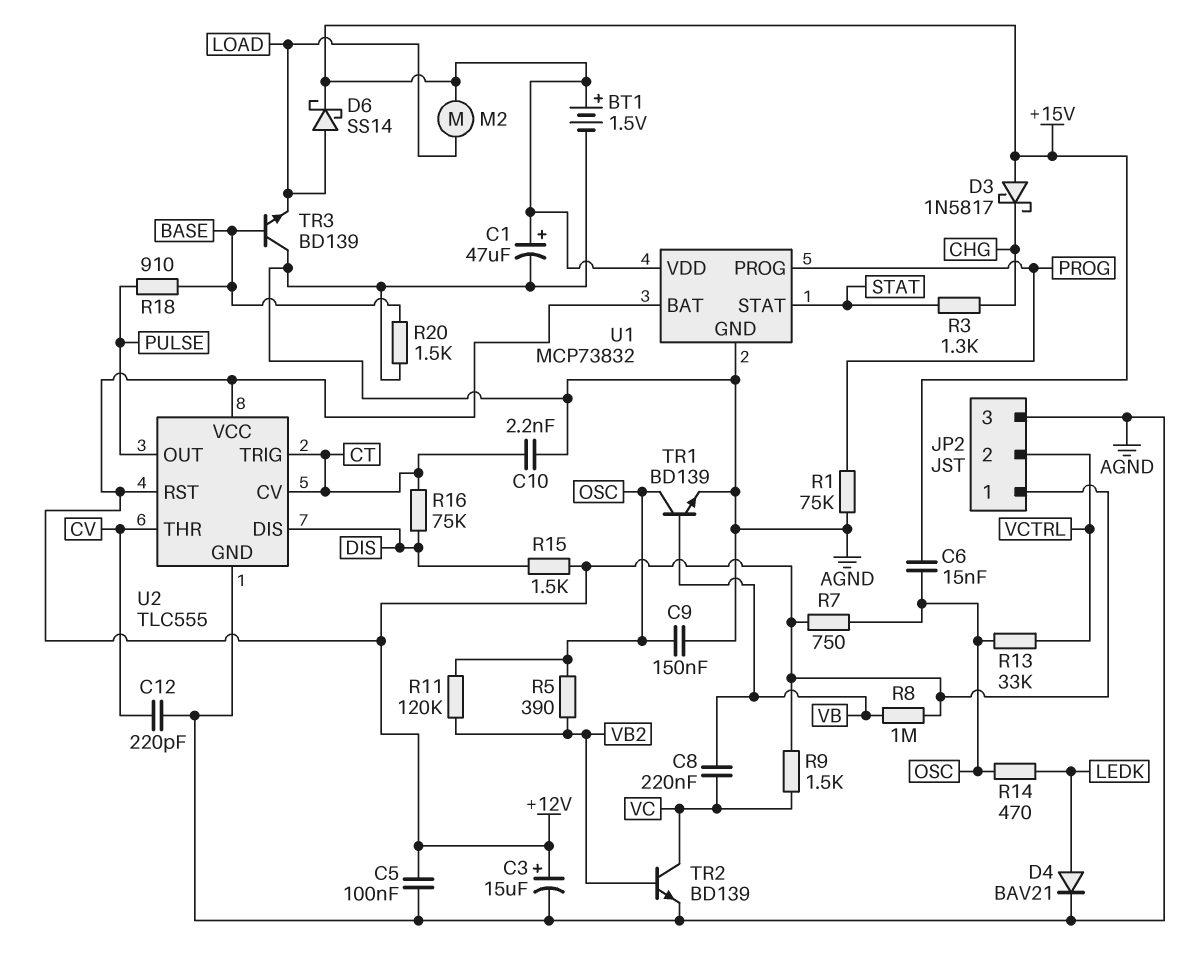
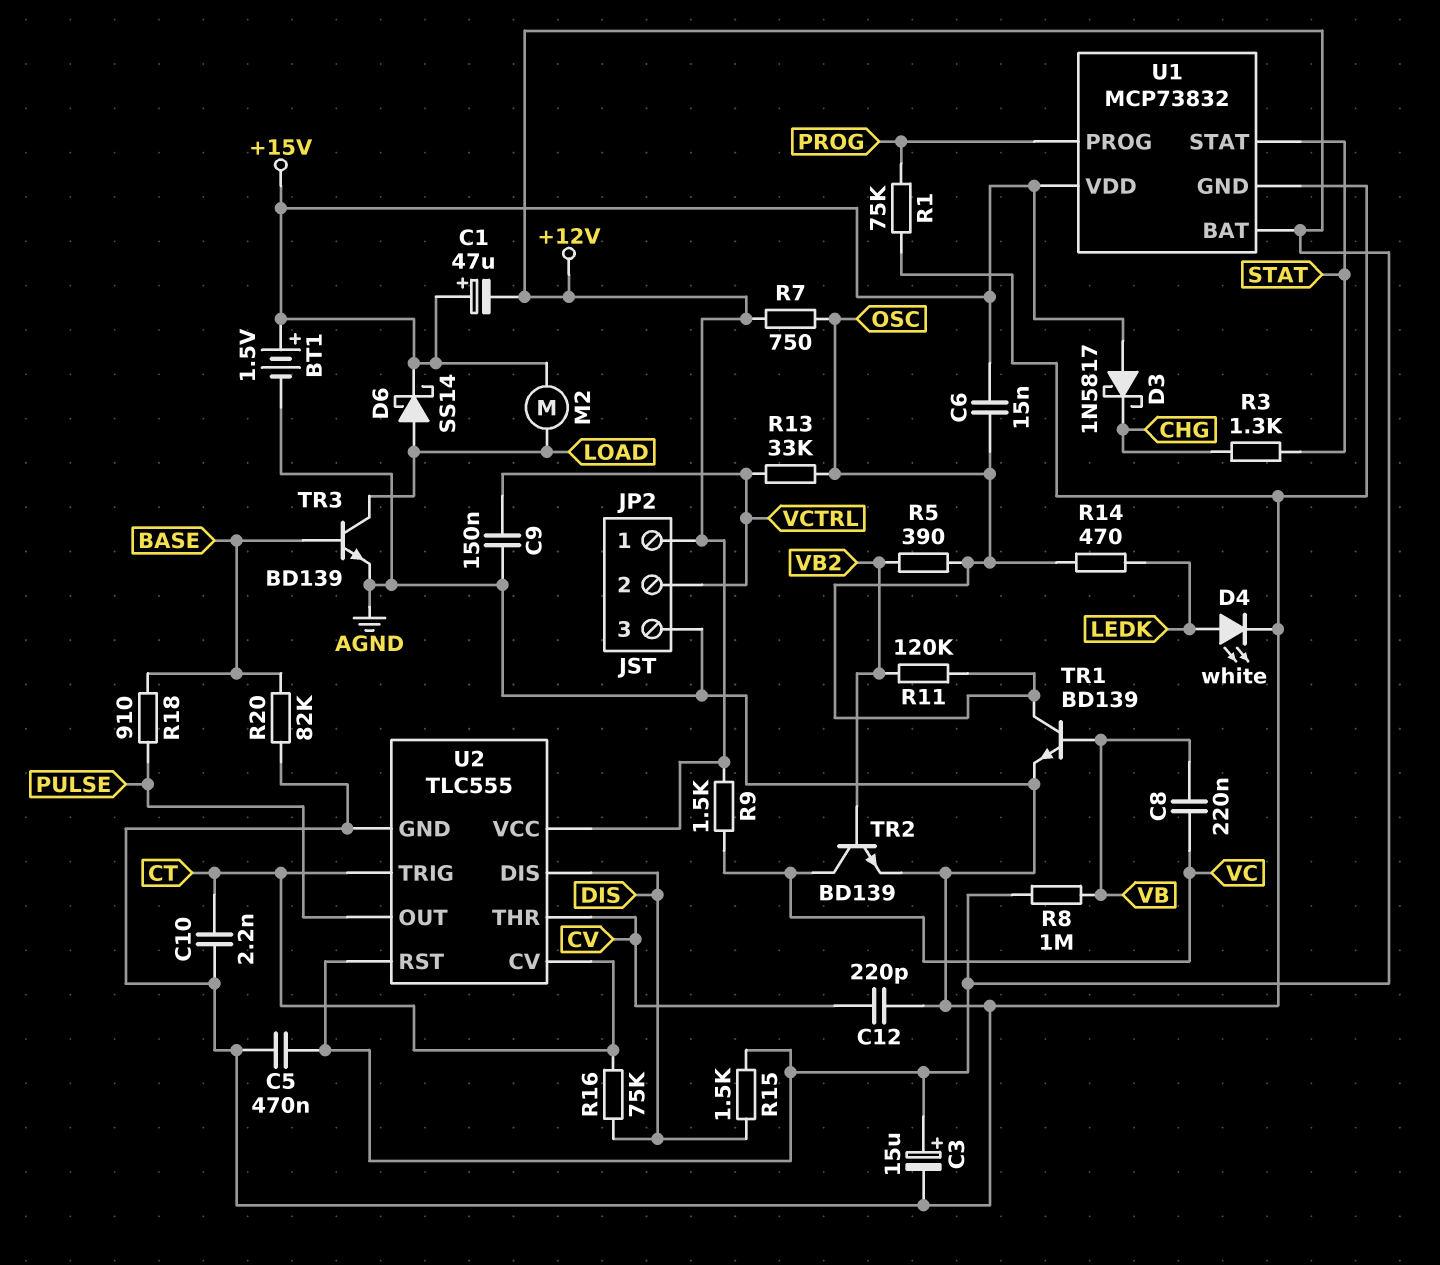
C1: 47uF (plus +15V, minus AGND) -> 47uF (plus +15V, minus +12V)
C5: 100nF (+12V, AGND) -> 470nF (+12V, AGND)
C9: 150nF (AGND, OSC) -> 150nF (AGND, VCTRL)
D4: diode BAV21 (A LEDK, K AGND) -> LED white (A LEDK, K AGND)
R20: 1.5k (AGND, BASE) -> 82k (AGND, BASE)
TR3: NPN BD139 (B BASE, C AGND, E LOAD) -> NPN BD139 (B BASE, C LOAD, E AGND)

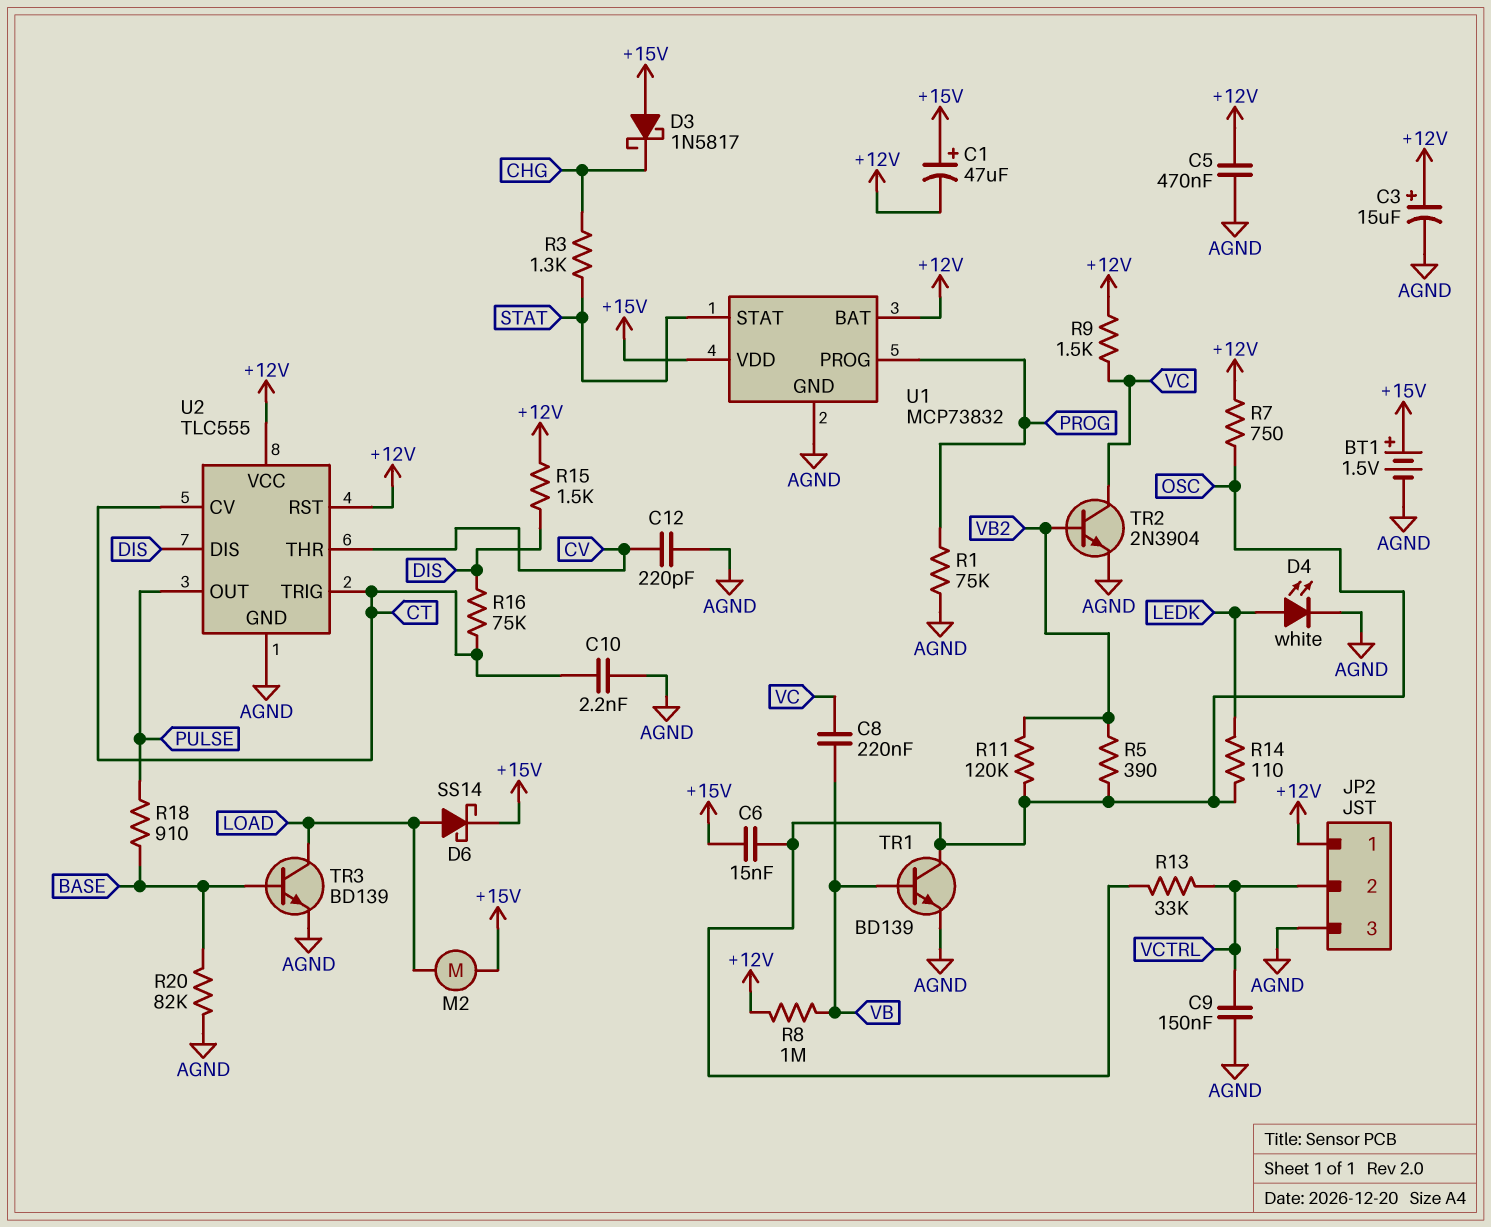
R14: 470 (LEDK, OSC) -> 110 (LEDK, OSC)
TR2: NPN BD139 (B VB2, C VC, E AGND) -> NPN 2N3904 (B VB2, C VC, E AGND)

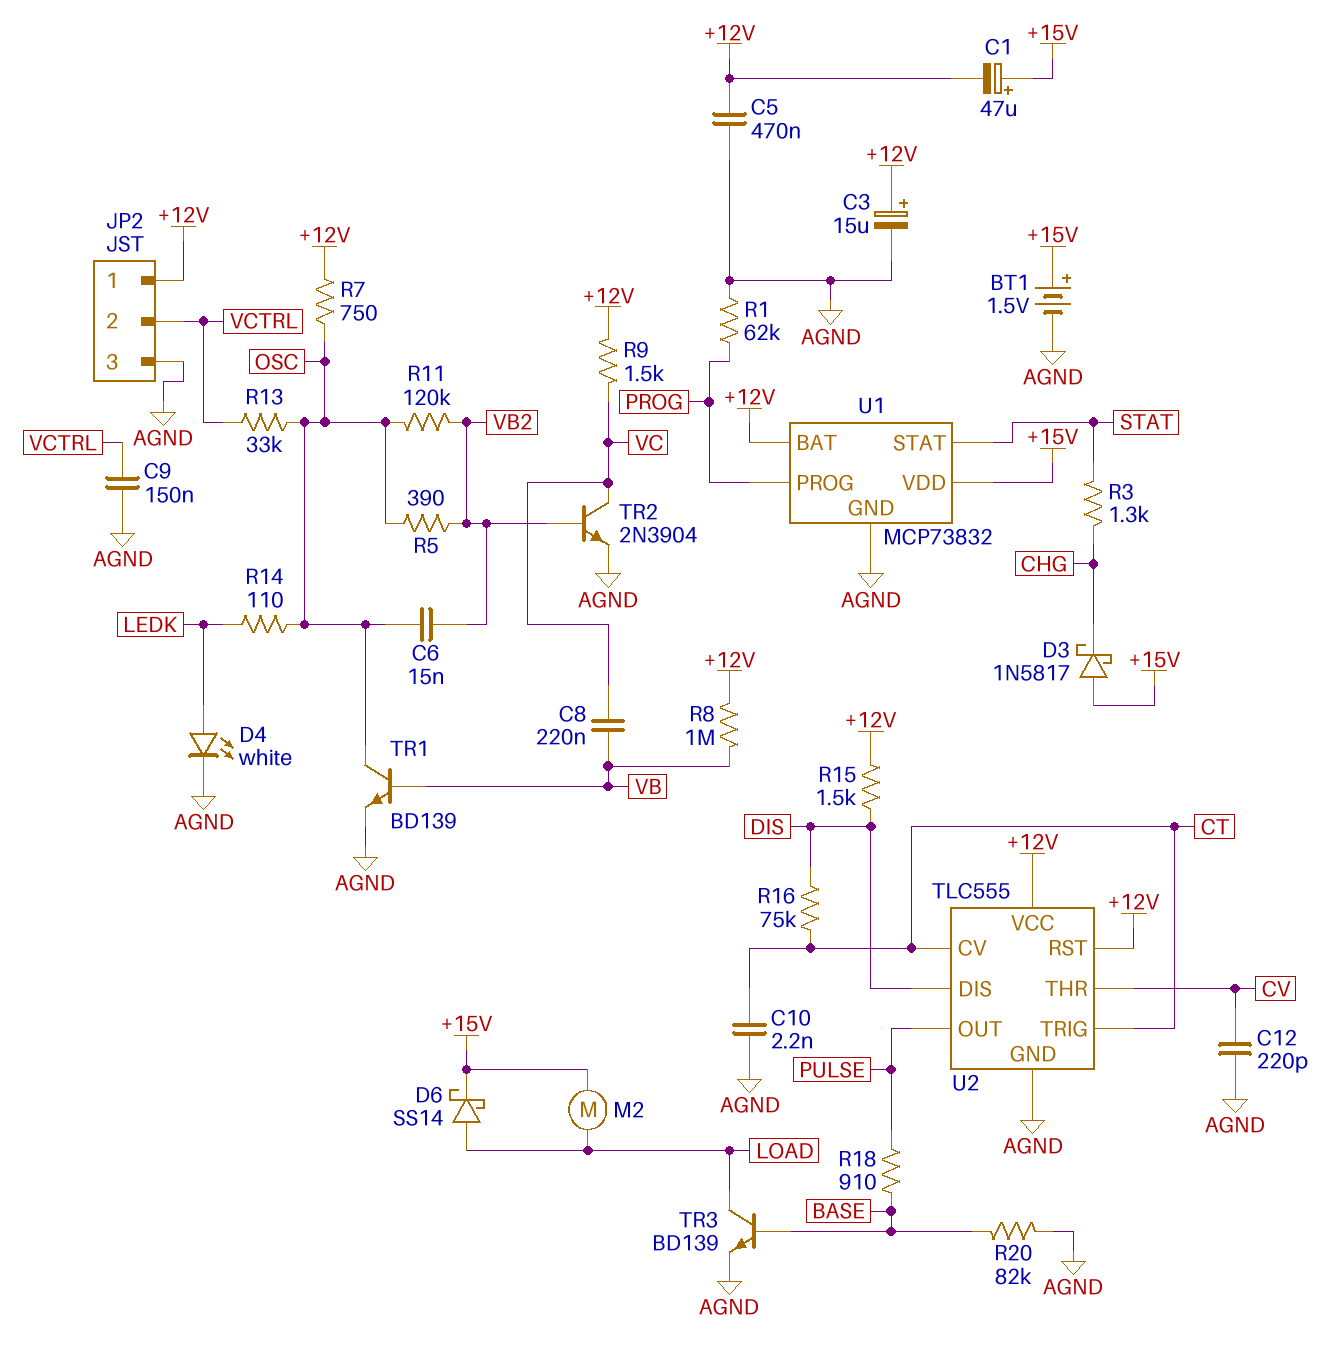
C6: 15nF (+15V, OSC) -> 15nF (OSC, VB2)
R1: 75k (AGND, PROG) -> 62k (AGND, PROG)

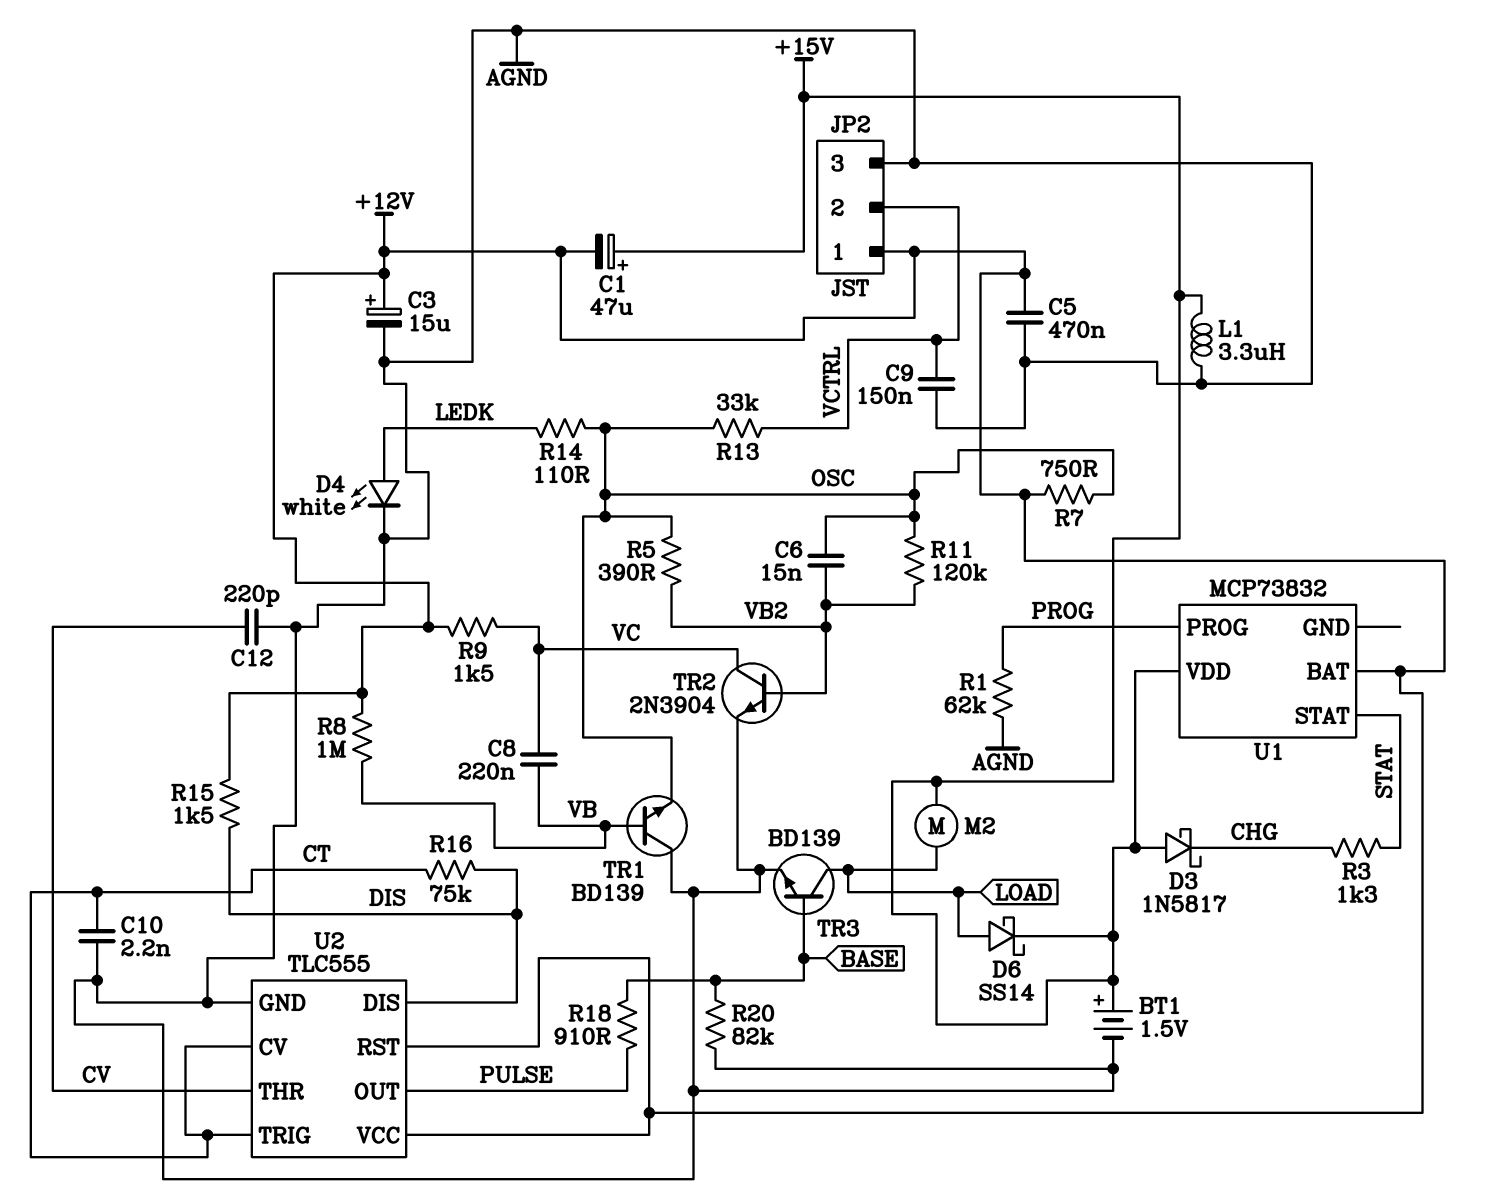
L1: none -> 3.3uH (+15V, AGND)
TR1: NPN BD139 (B VB, C OSC, E AGND) -> NPN BD139 (B VB, C AGND, E OSC)
U1 pin GND: AGND -> none

